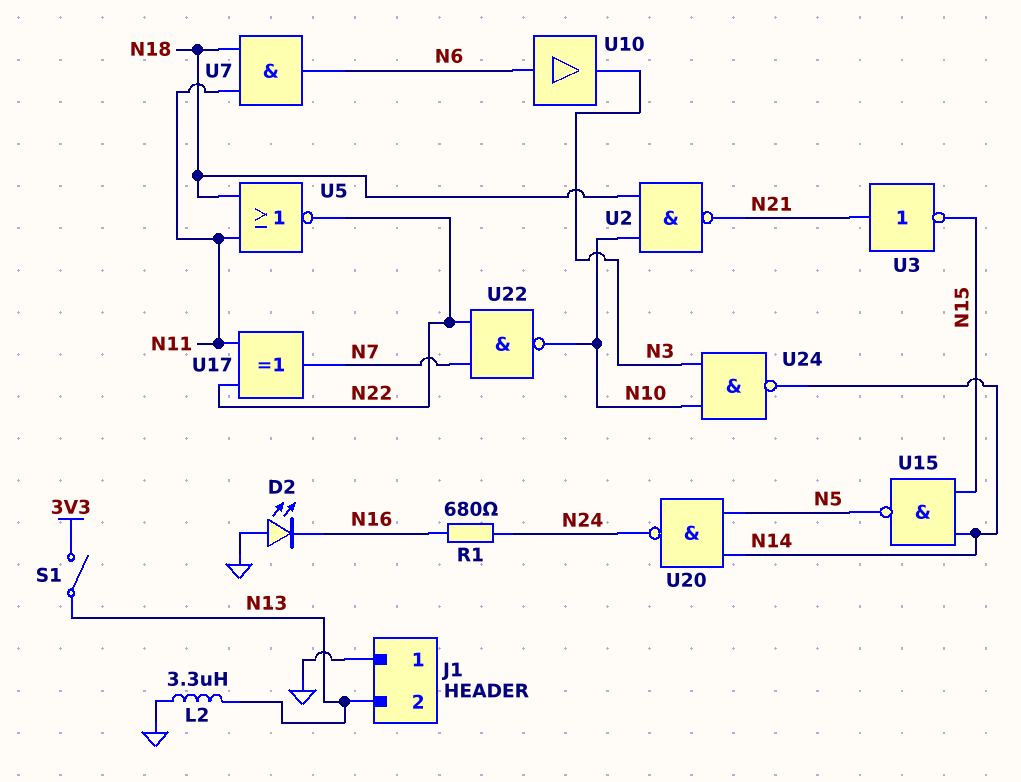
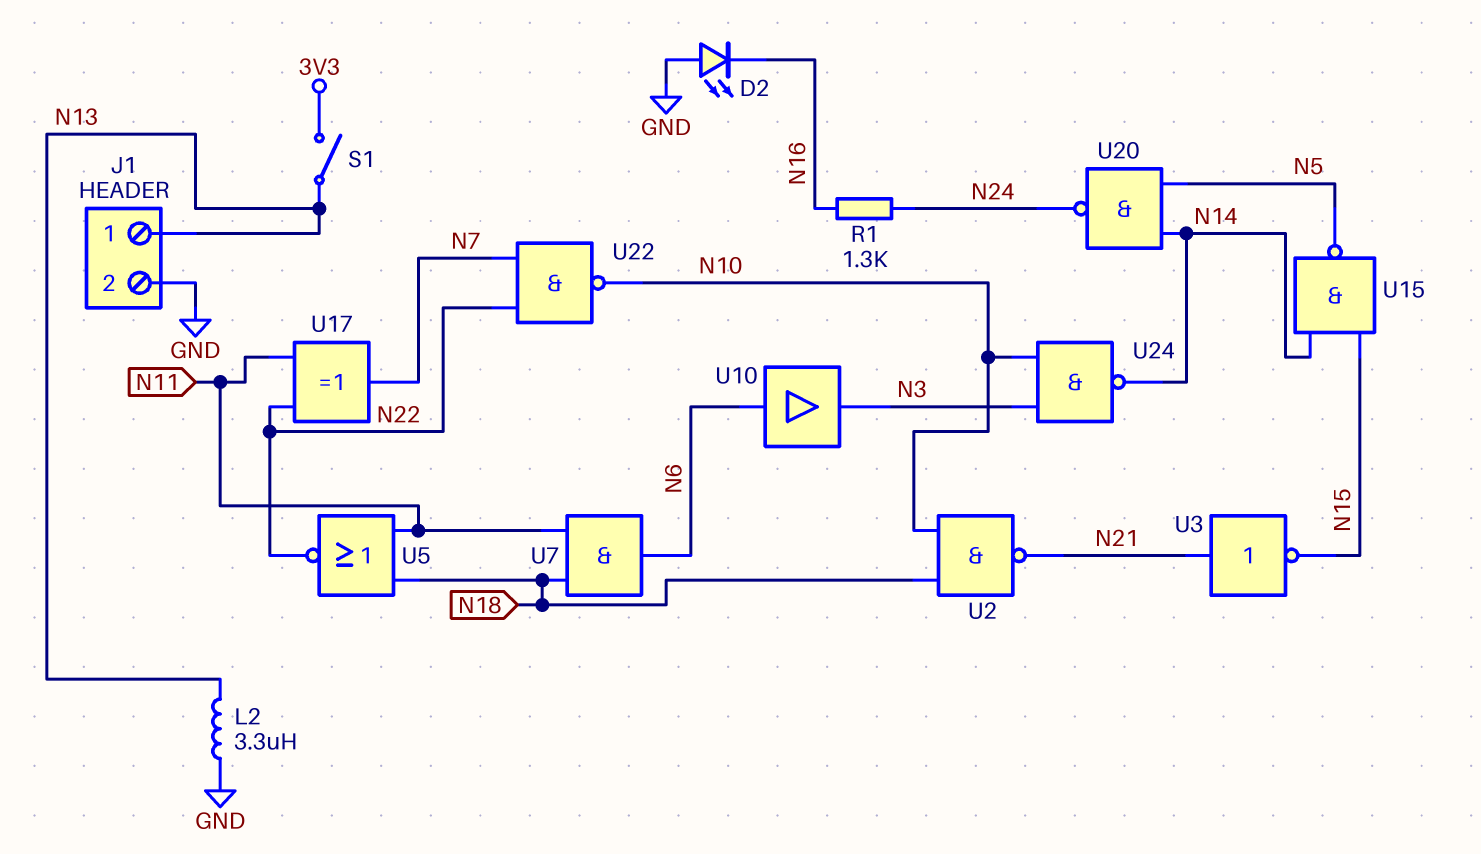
J1 pin 1: GND -> N13
J1 pin 2: N13 -> GND
R1: 680 (N16, N24) -> 1.3k (N16, N24)

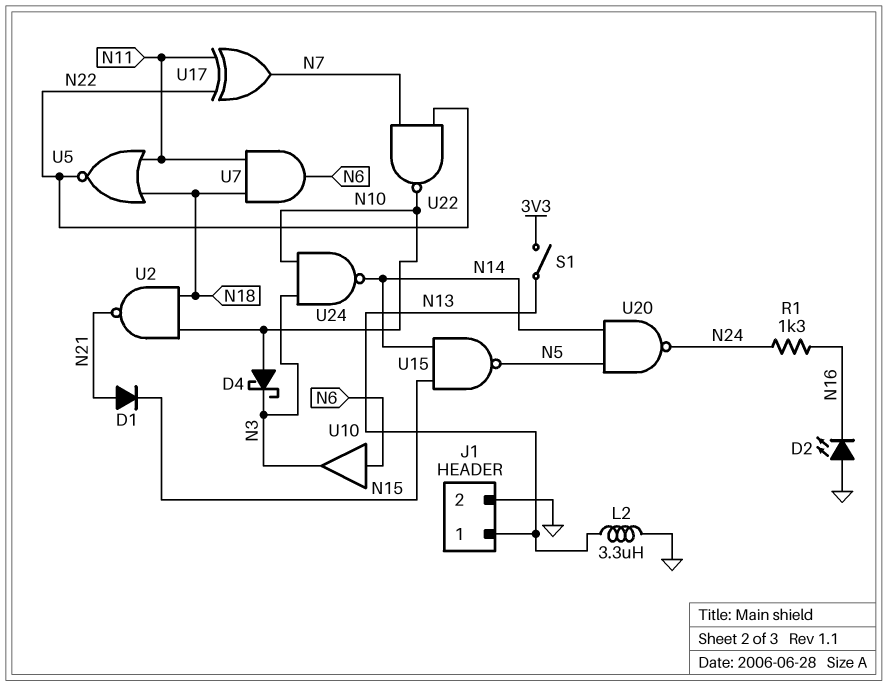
D1: none -> diode (A N21, K N15)
D4: none -> schottky (A N10, K N3)
U3: NOT (in N21, out N15) -> none

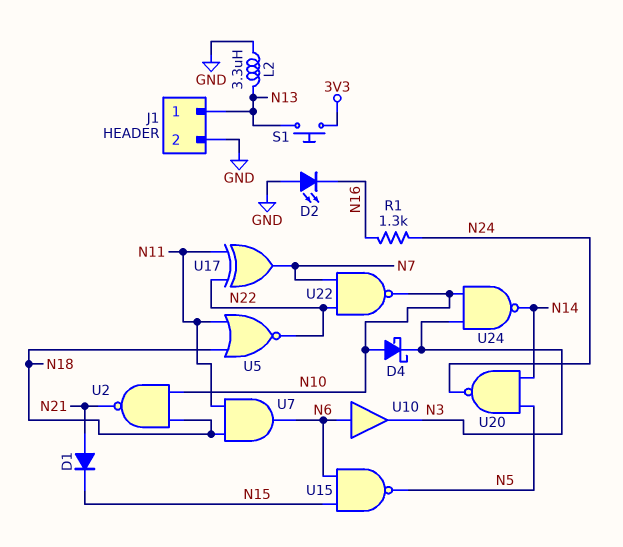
S1: switch (3V3, N13) -> button (3V3, N13)
U15: NAND (in N14, in N15, out N5) -> NAND (in N6, in N15, out N5)

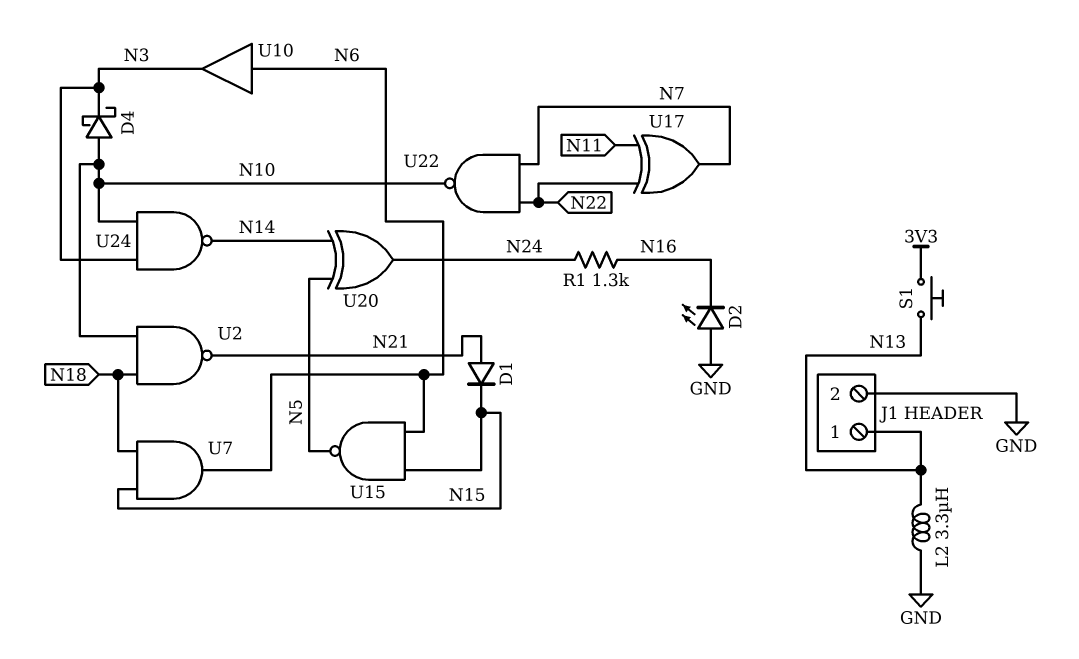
U5: NOR (in N11, in N18, out N22) -> none
U7: AND (in N11, in N18, out N6) -> AND (in N15, in N18, out N6)
U20: NAND (in N5, in N14, out N24) -> XOR (in N5, in N14, out N24)

